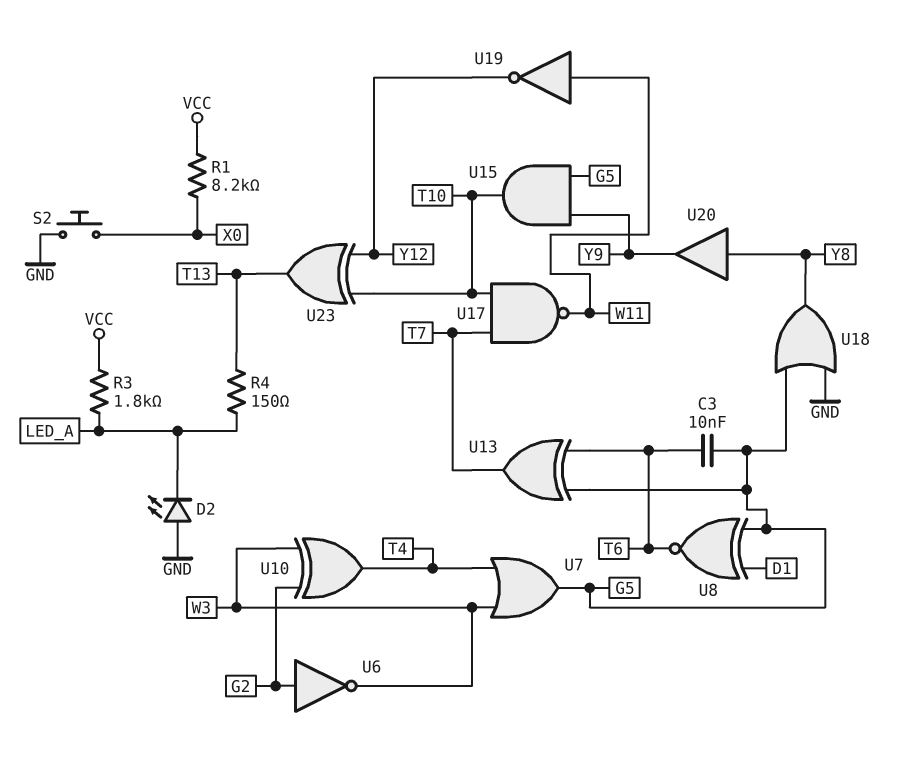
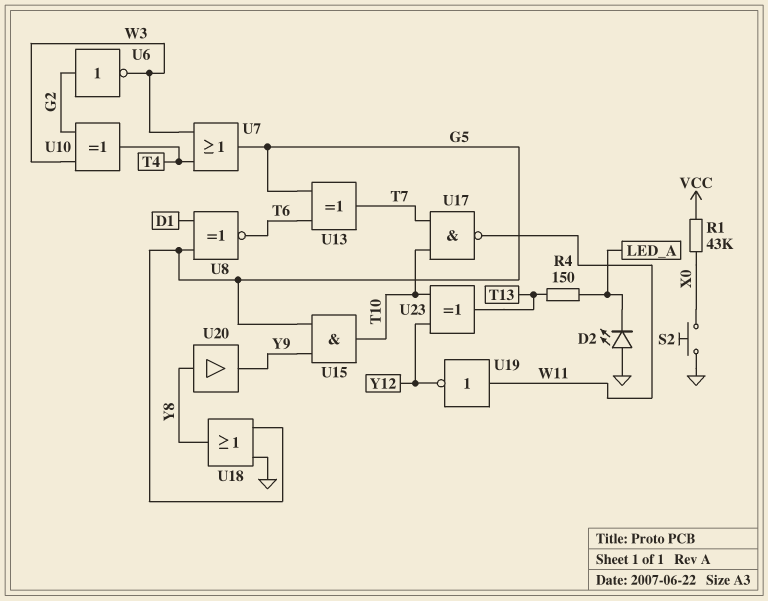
C3: 10nF (G5, T6) -> none
R1: 8.2k (VCC, X0) -> 43k (VCC, X0)
R3: 1.8k (LED_A, VCC) -> none

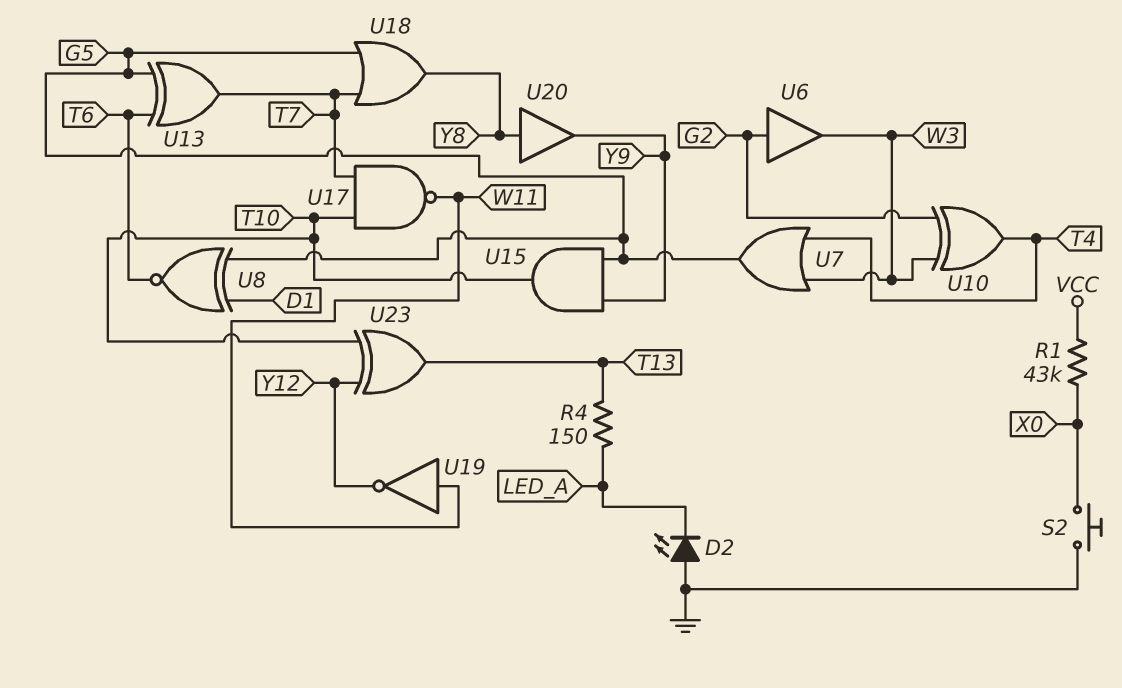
U6: NOT (in G2, out W3) -> buffer (in G2, out W3)
U18: OR (in G5, in GND, out Y8) -> OR (in G5, in T7, out Y8)

